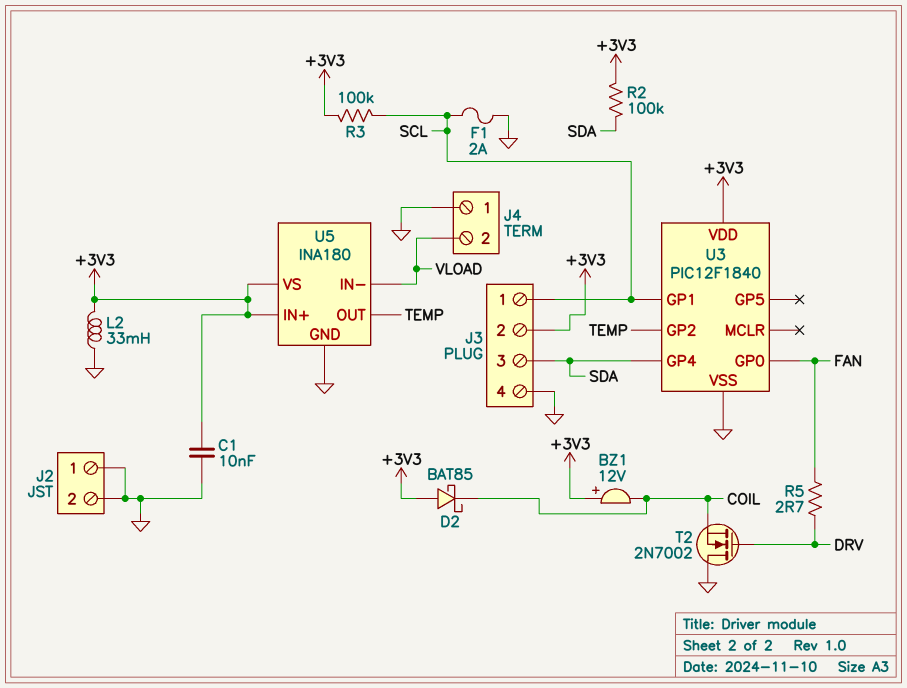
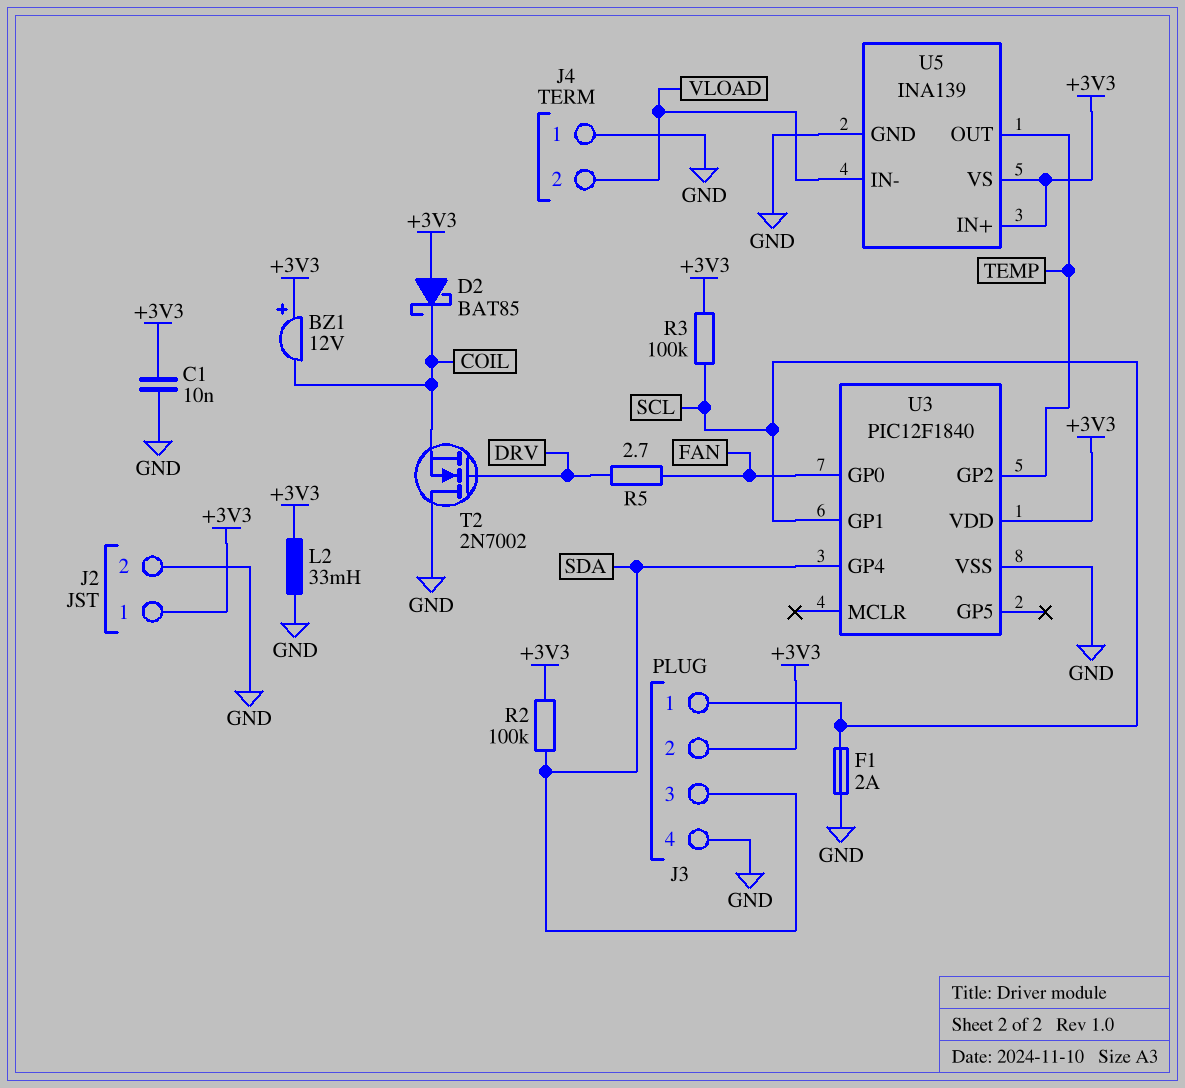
J2 pin 1: GND -> +3V3
U5: INA180 -> INA139

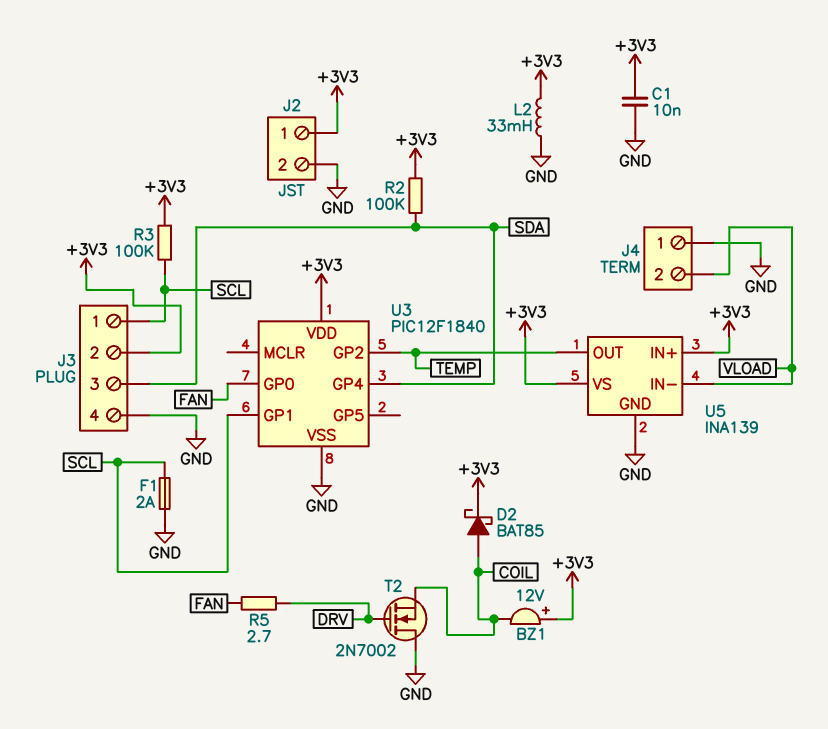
D2: schottky BAT85 (A +3V3, K COIL) -> schottky BAT85 (A COIL, K +3V3)

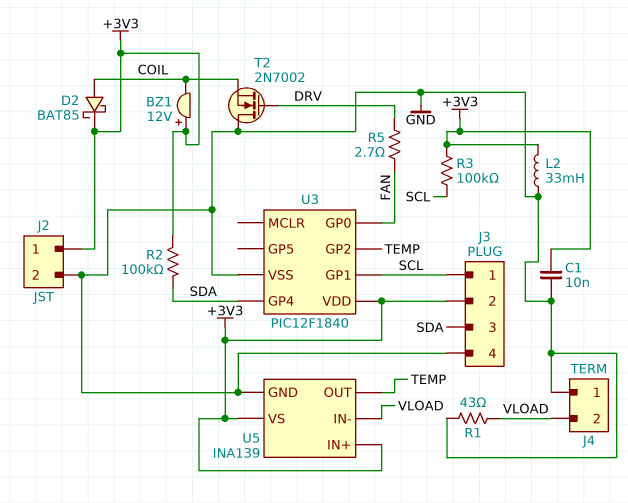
F1: 2A (GND, SCL) -> none
R1: none -> 43 (GND, VLOAD)

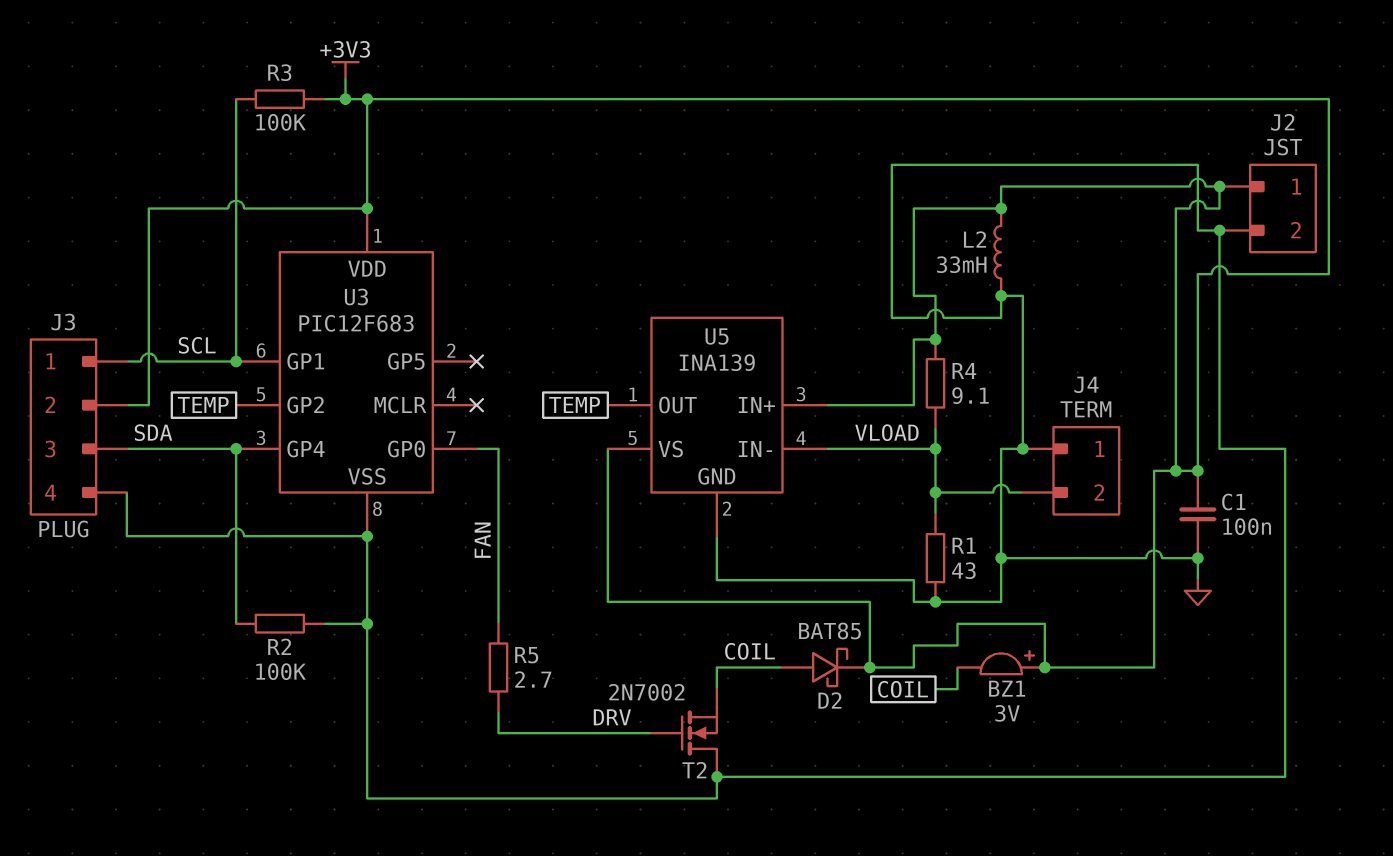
BZ1: buzzer 12V (plus +3V3, minus COIL) -> buzzer 3V (plus +3V3, minus COIL)
C1: 10nF (+3V3, GND) -> 100nF (+3V3, GND)
R2: 100k (+3V3, SDA) -> 100k (GND, SDA)
R4: none -> 9.1 (+3V3, VLOAD)
U3: PIC12F1840 -> PIC12F683

